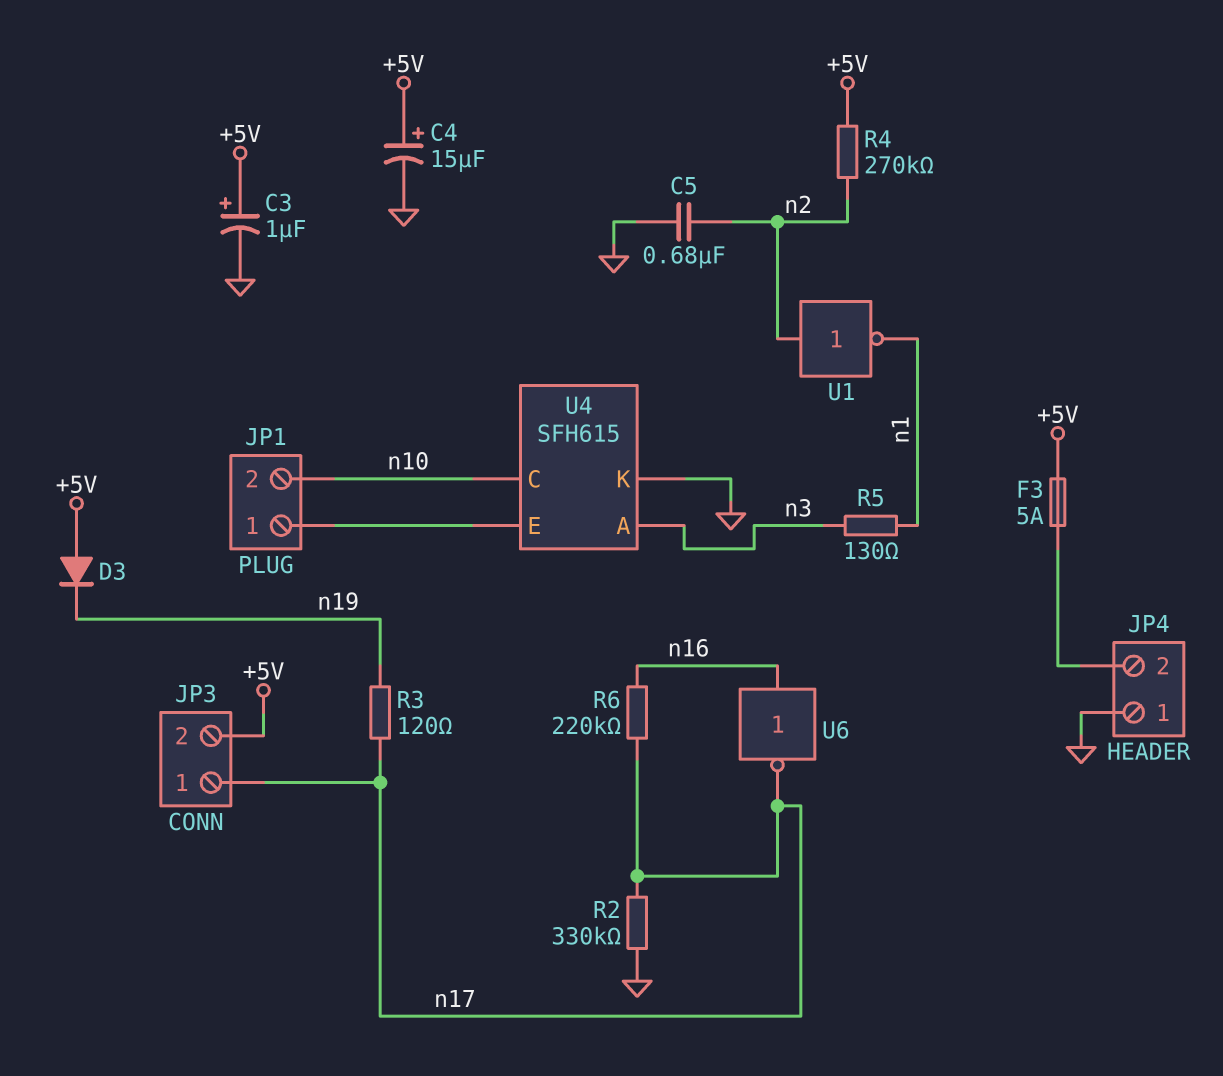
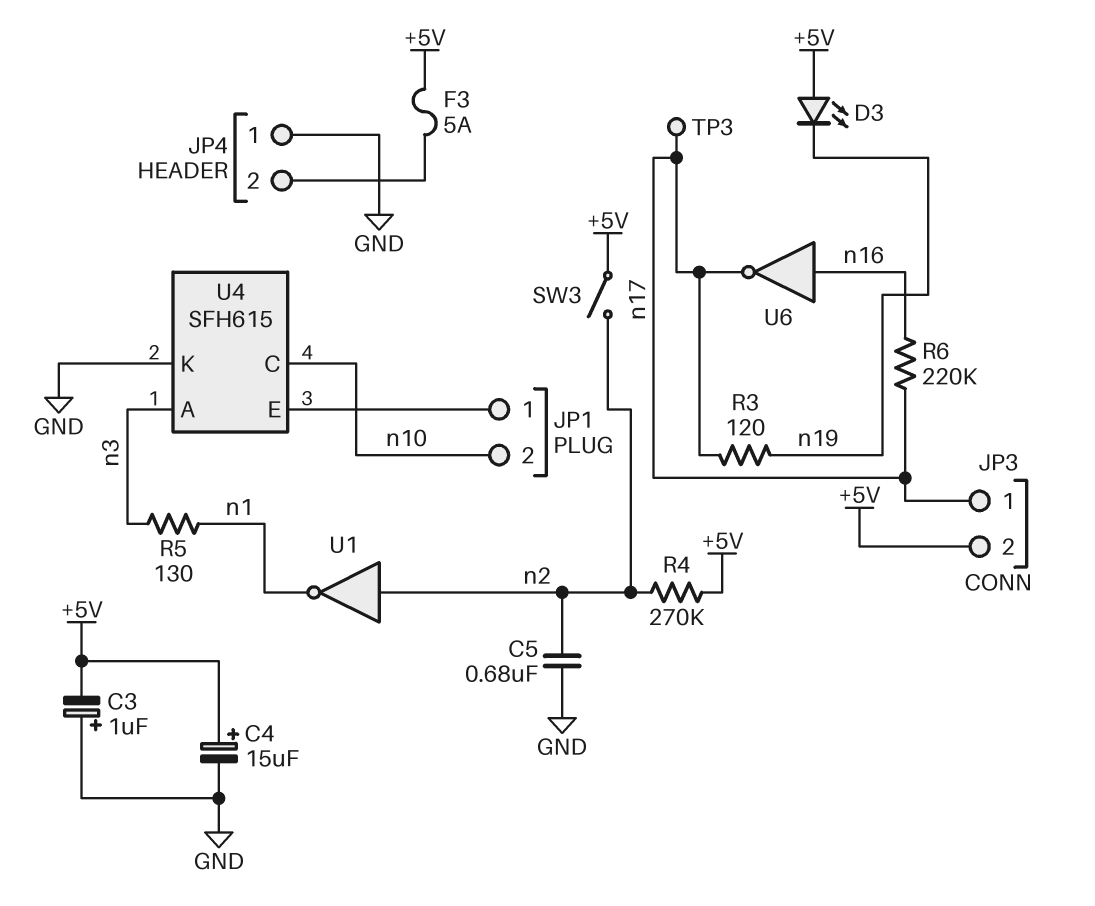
C3: 1uF (plus +5V, minus GND) -> 1uF (plus GND, minus +5V)
D3: diode (A +5V, K n19) -> LED (A +5V, K n19)
R2: 330k (GND, n17) -> none
SW3: none -> switch (+5V, n2)
TP3: none -> test point (n17)

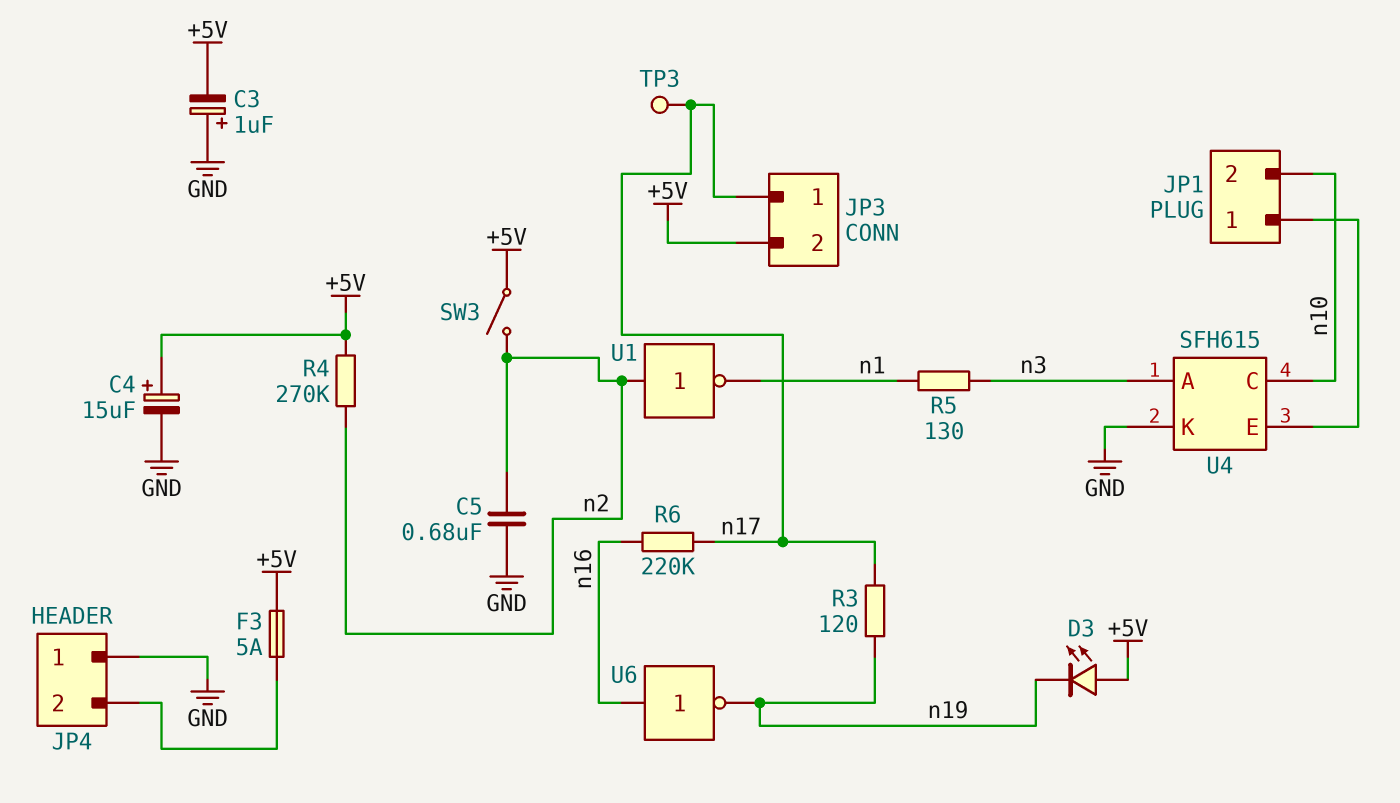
U6: NOT (in n16, out n17) -> NOT (in n16, out n19)

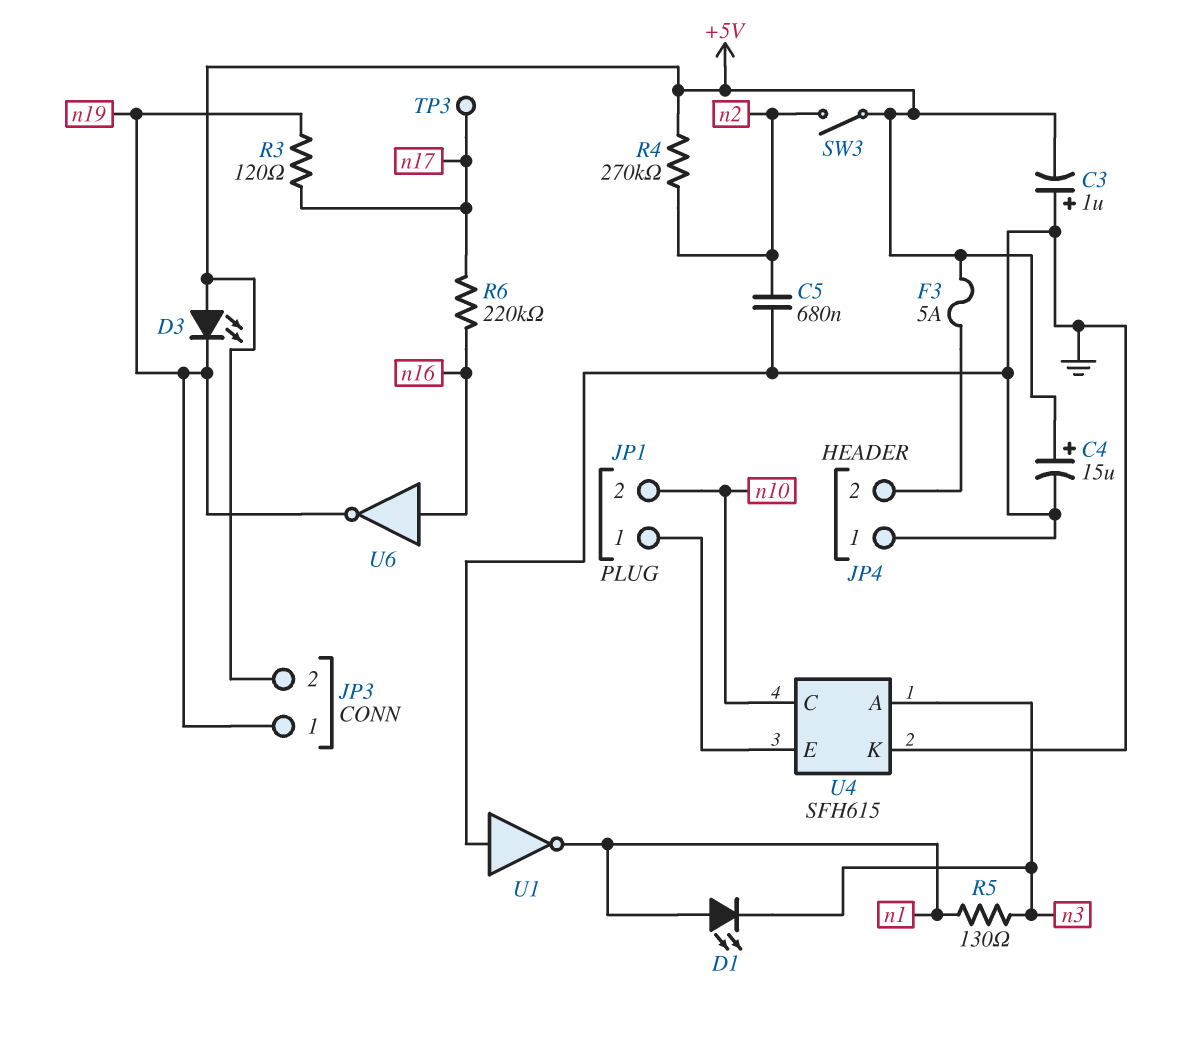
D1: none -> LED (A n1, K n3)
JP3 pin 1: n17 -> n19
U1: NOT (in n2, out n1) -> NOT (in GND, out n1)

